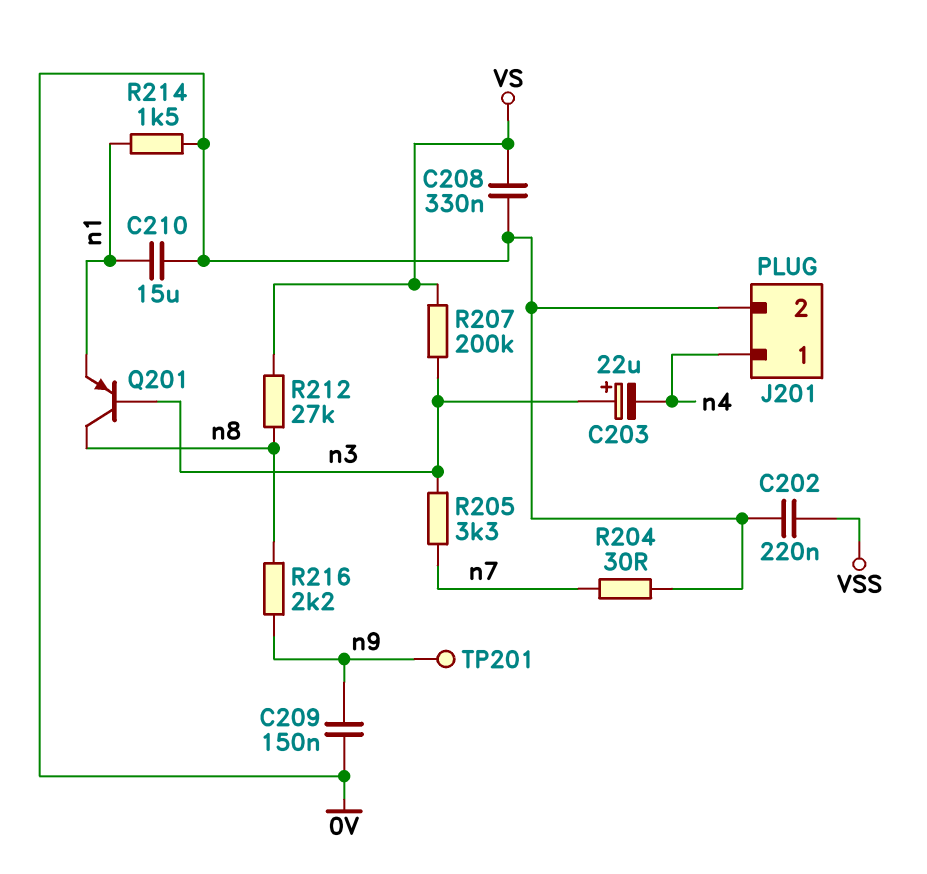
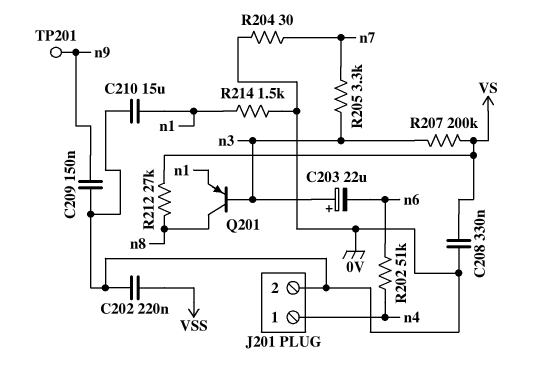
C203: 22uF (plus n3, minus n4) -> 22uF (plus n3, minus n6)
R202: none -> 51k (n4, n6)
R216: 2.2k (n8, n9) -> none

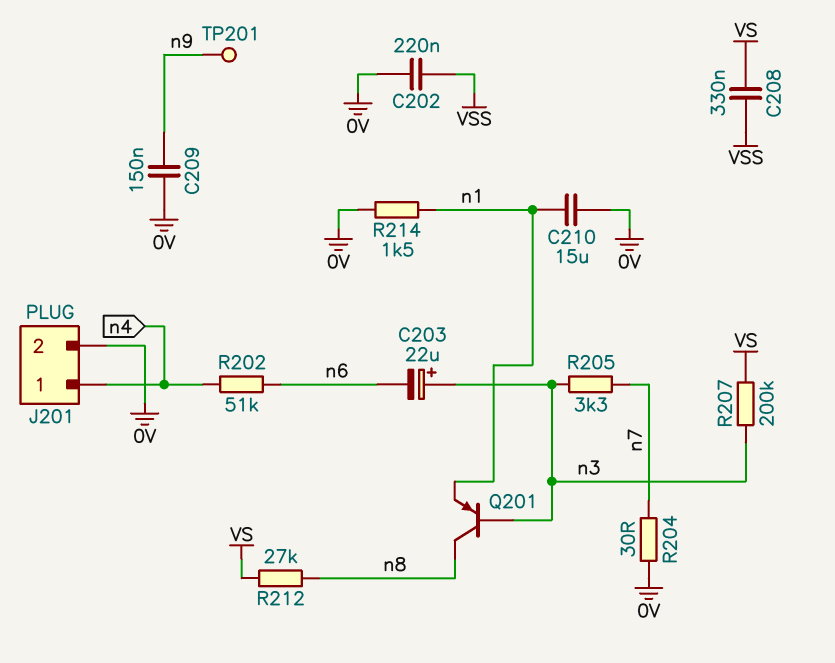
C208: 330nF (0V, VS) -> 330nF (VS, VSS)

